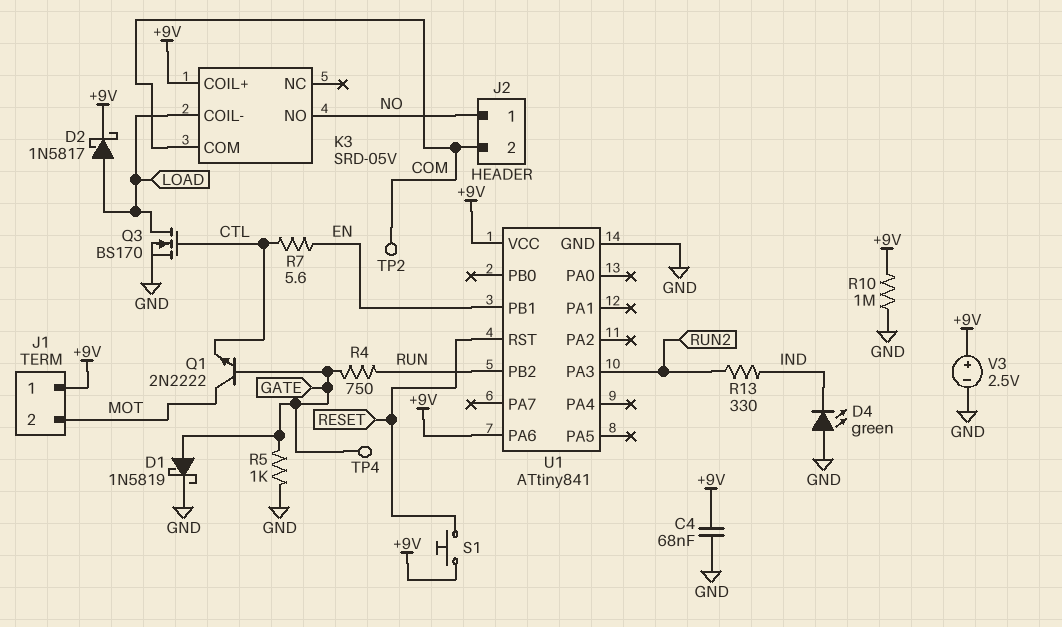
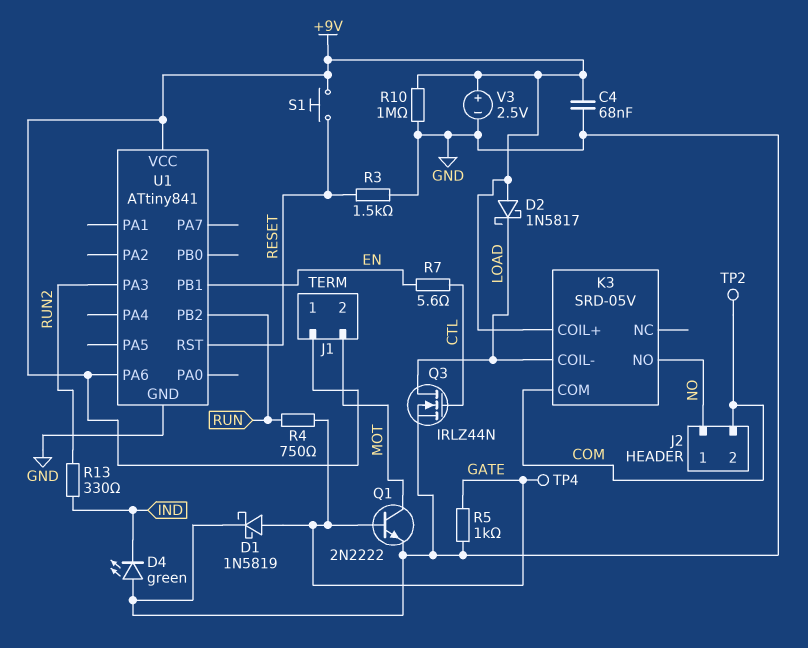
D2: schottky 1N5817 (A LOAD, K +9V) -> schottky 1N5817 (A +9V, K LOAD)
Q1: NPN 2N2222 (B GATE, C MOT, E CTL) -> NPN 2N2222 (B GATE, C MOT, E GND)
Q3: NMOS BS170 (G CTL, D LOAD, S GND) -> NMOS IRLZ44N (G CTL, D LOAD, S GND)
R3: none -> 1.5k (GND, RESET)

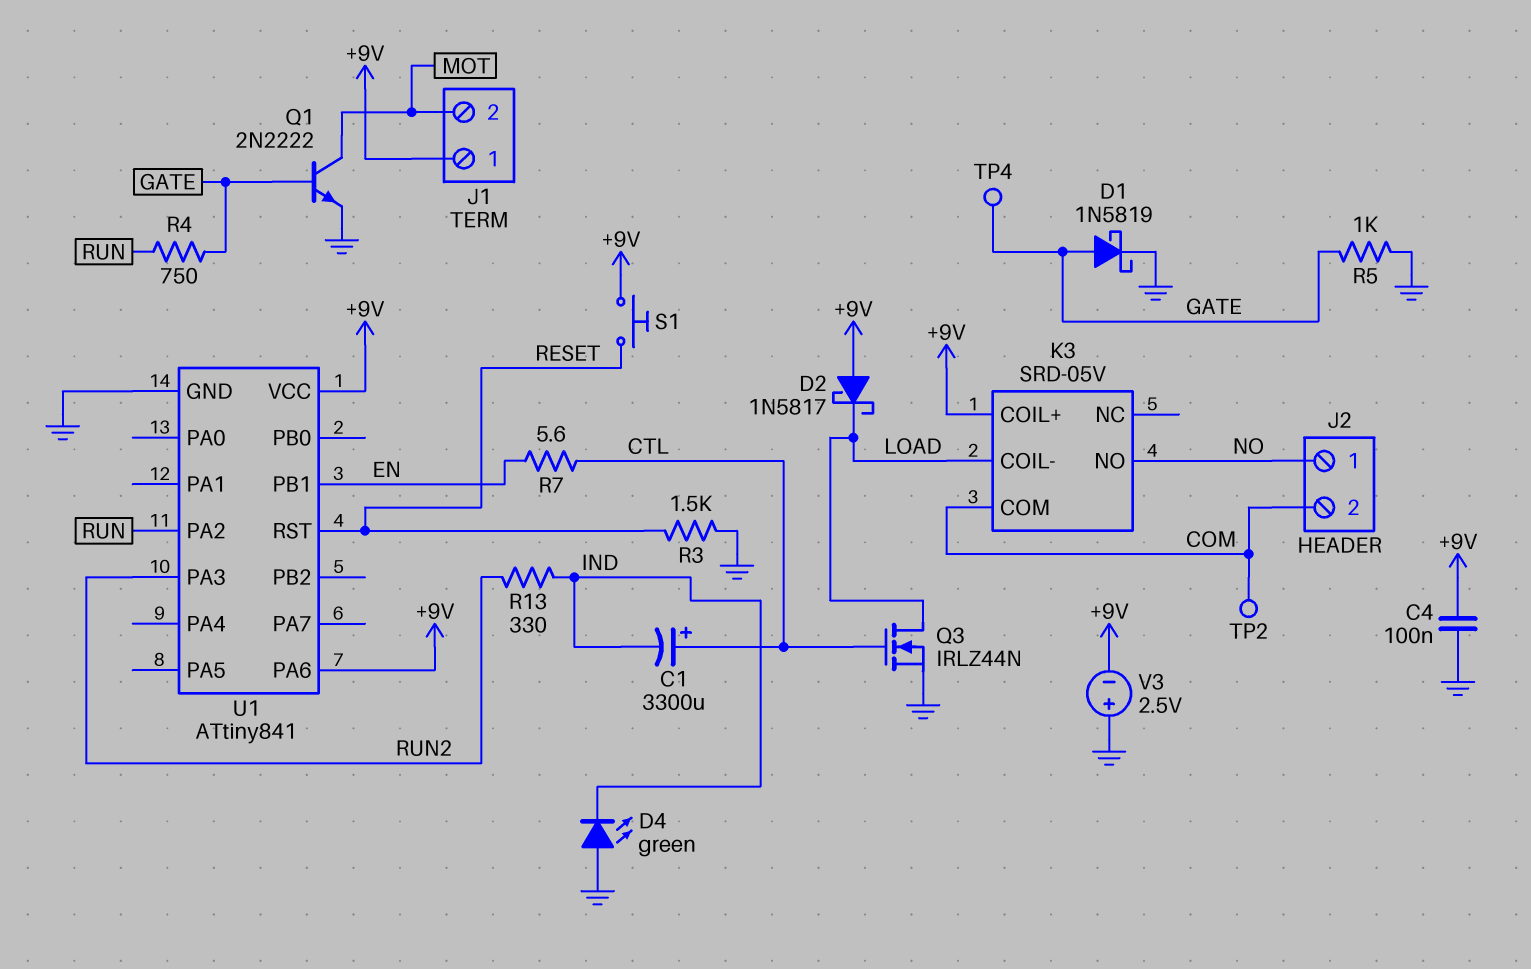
C1: none -> 3300uF (plus CTL, minus IND)
C4: 68nF (+9V, GND) -> 100nF (+9V, GND)
R10: 1M (+9V, GND) -> none
U1 pin PA2: none -> RUN
U1 pin PB2: RUN -> none
V3: 2.5V (plus +9V, minus GND) -> 2.5V (plus GND, minus +9V)

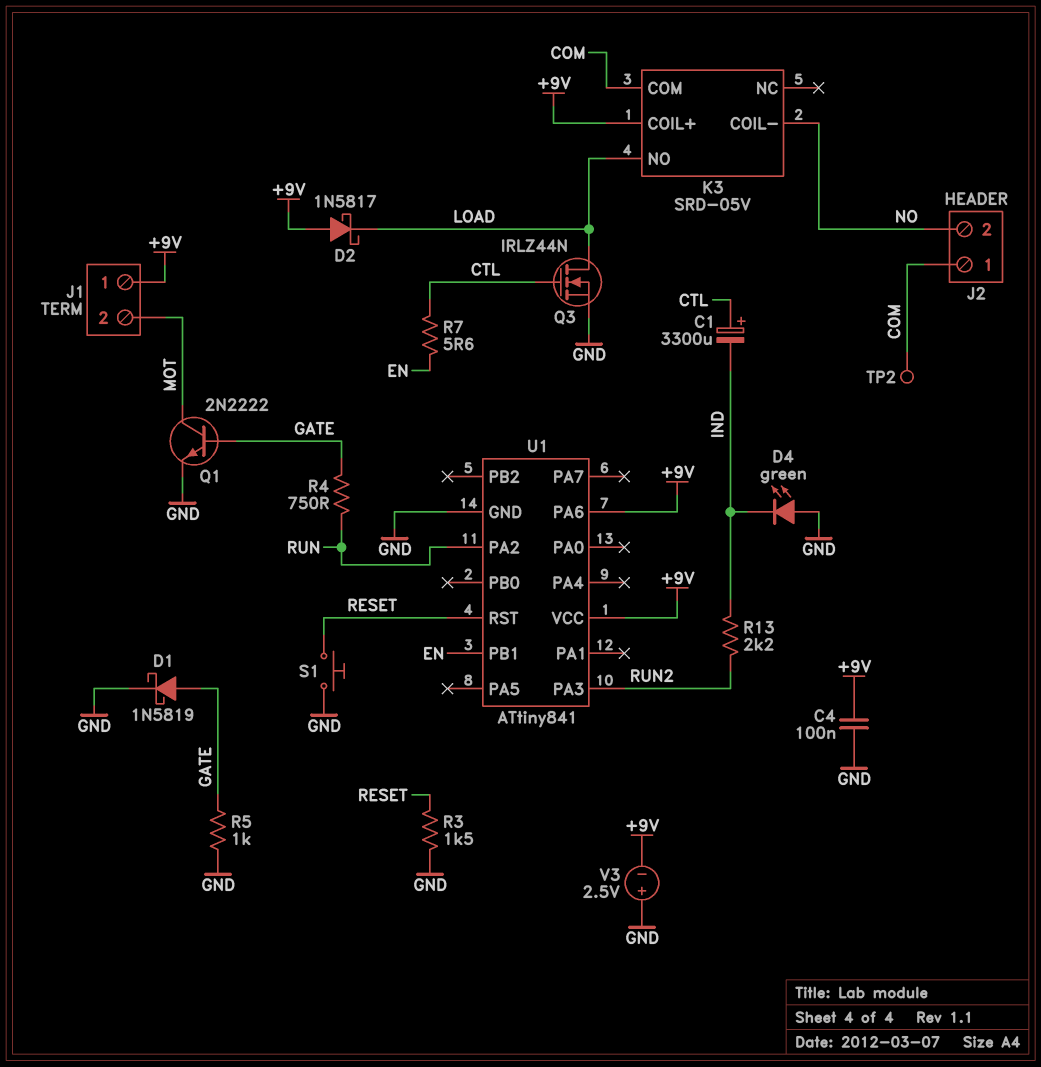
J2 pin 1: NO -> COM
J2 pin 2: COM -> NO
K3 pin COIL-: LOAD -> NO
K3 pin NO: NO -> LOAD
R13: 330 (IND, RUN2) -> 2.2k (IND, RUN2)
S1: button (+9V, RESET) -> button (GND, RESET)
TP4: test point (GATE) -> none

